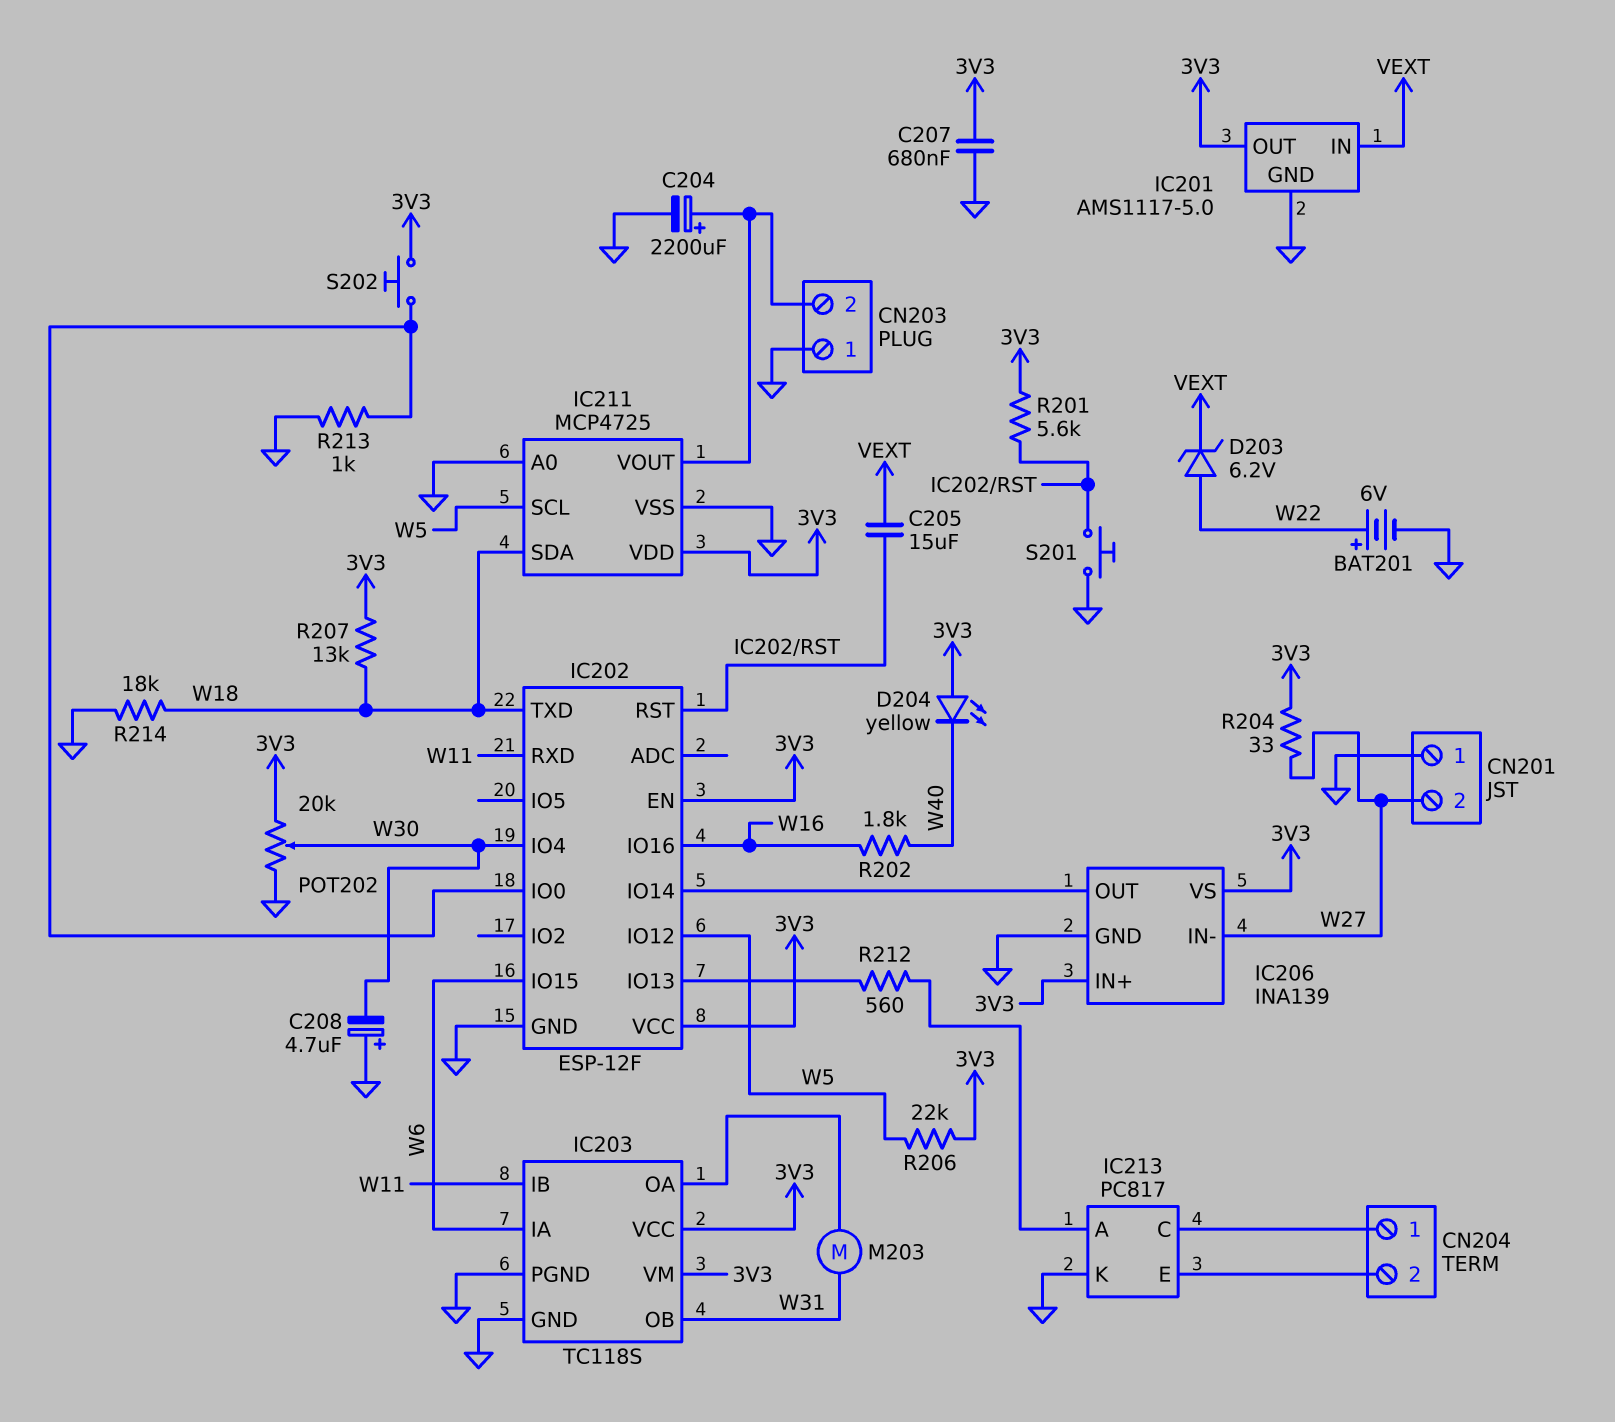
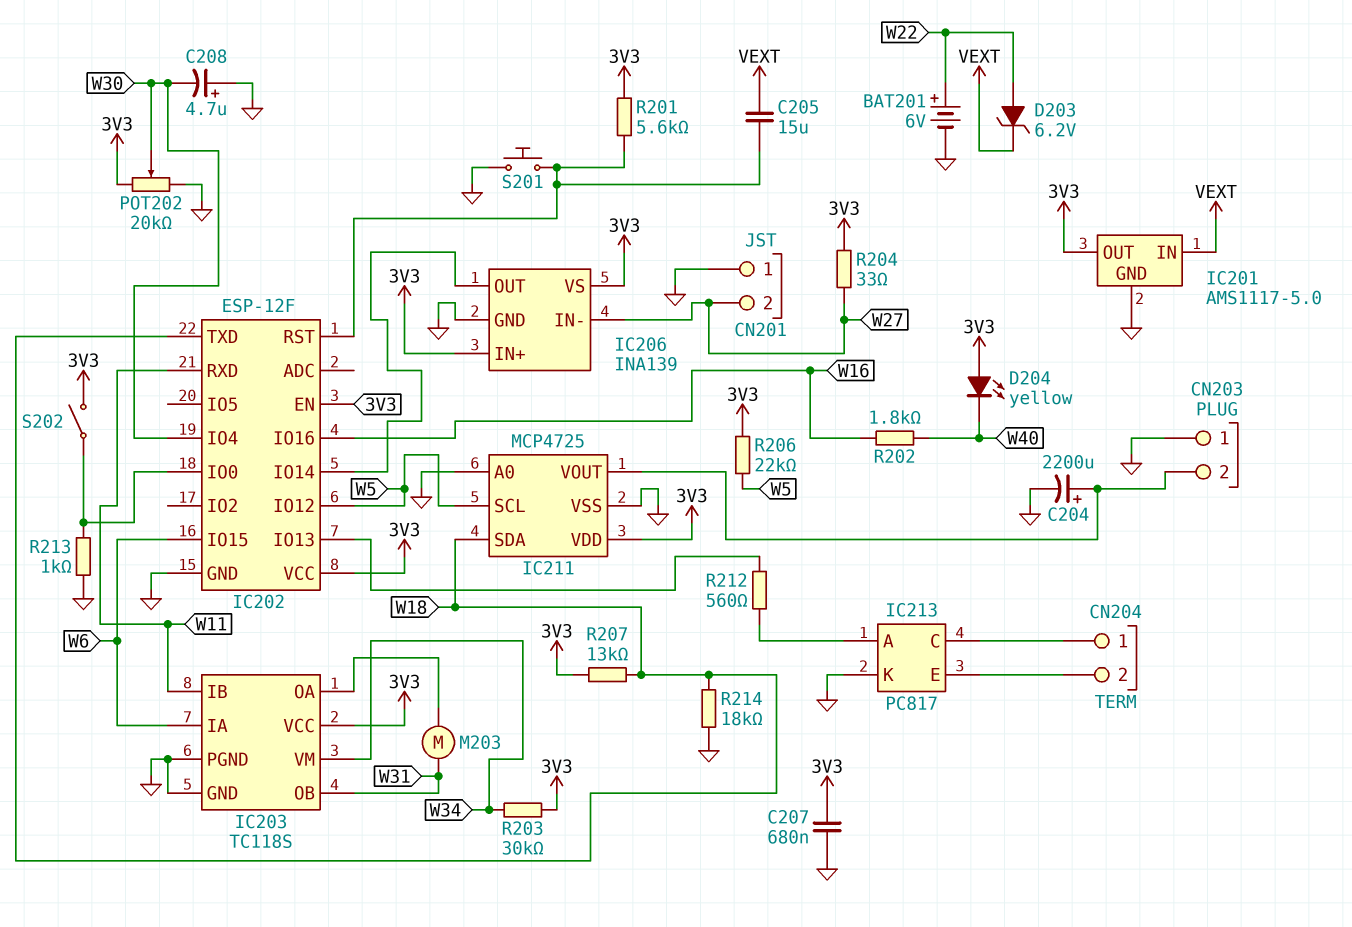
IC203 pin VM: 3V3 -> W34
R203: none -> 30k (3V3, W34)
S202: button (3V3, IC202/IO0) -> switch (3V3, IC202/IO0)

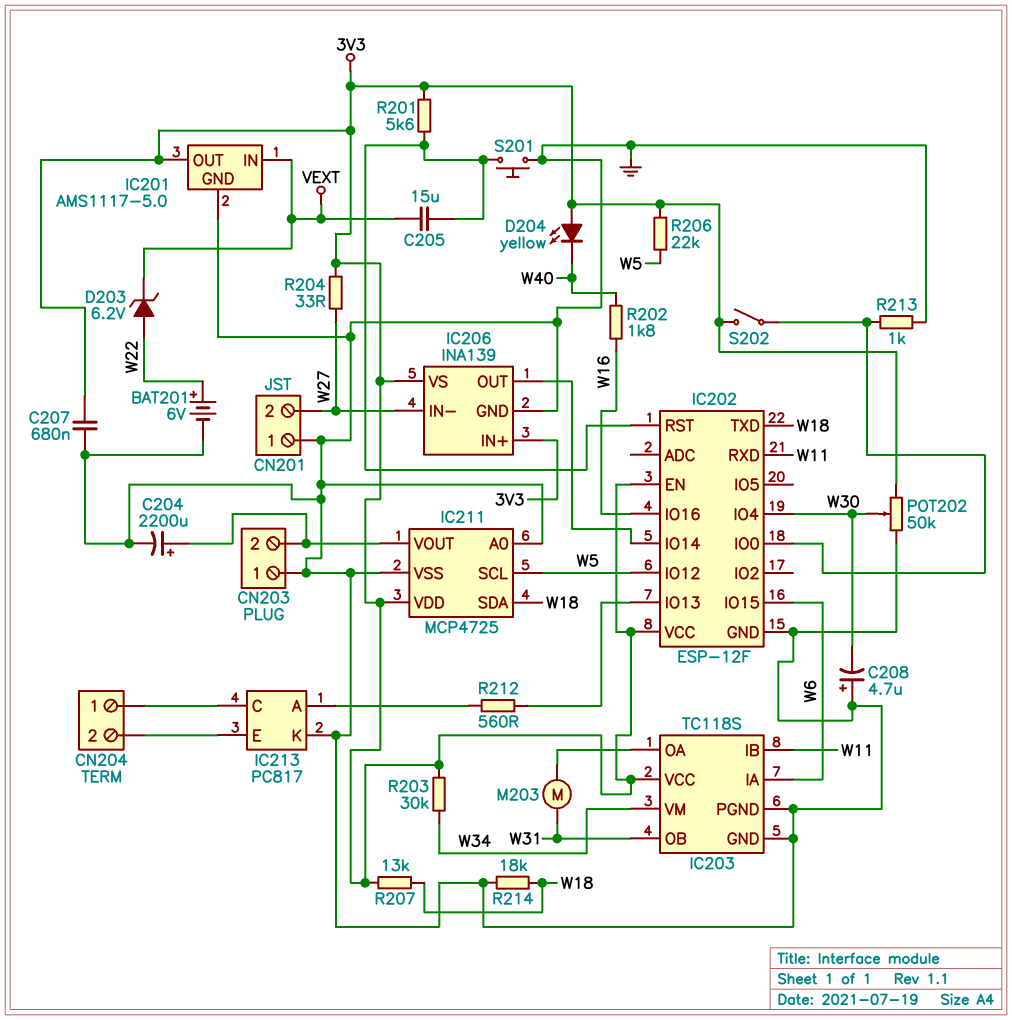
POT202: 20k (3V3, GND, wiper W30) -> 50k (3V3, GND, wiper W30)

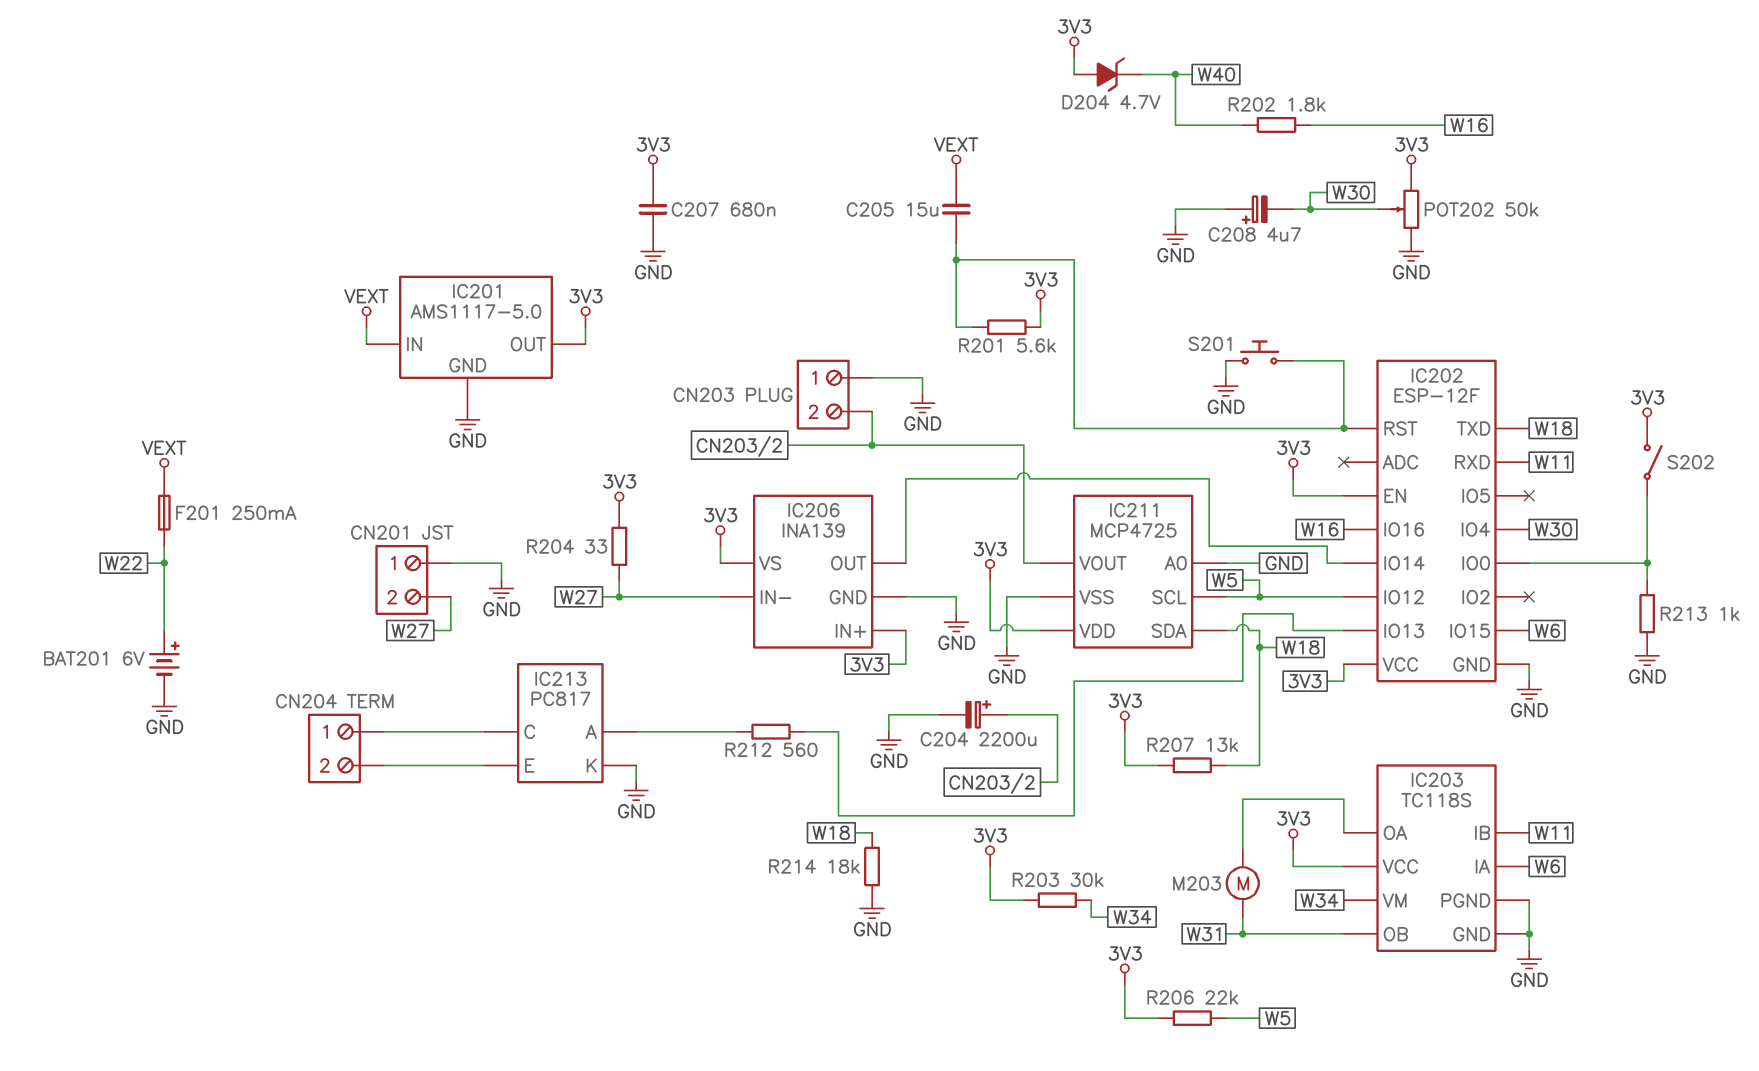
D203: zener 6.2V (A W22, K VEXT) -> none
D204: LED yellow (A 3V3, K W40) -> zener 4.7V (A 3V3, K W40)
F201: none -> 250mA (VEXT, W22)

